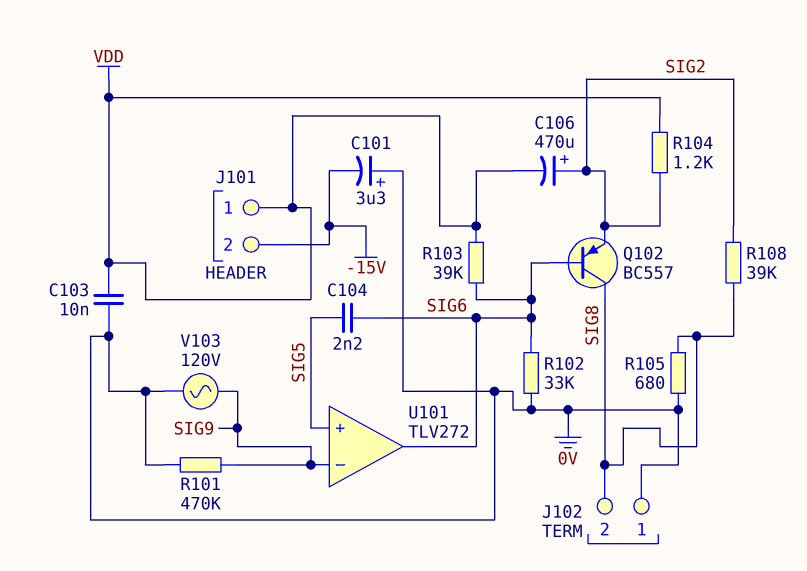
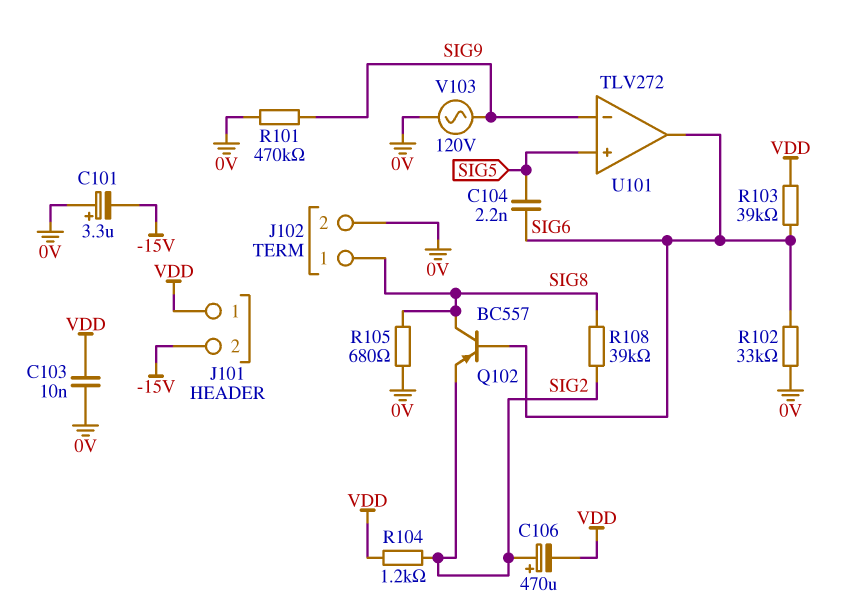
J102 pin 1: 0V -> SIG8
J102 pin 2: SIG8 -> 0V

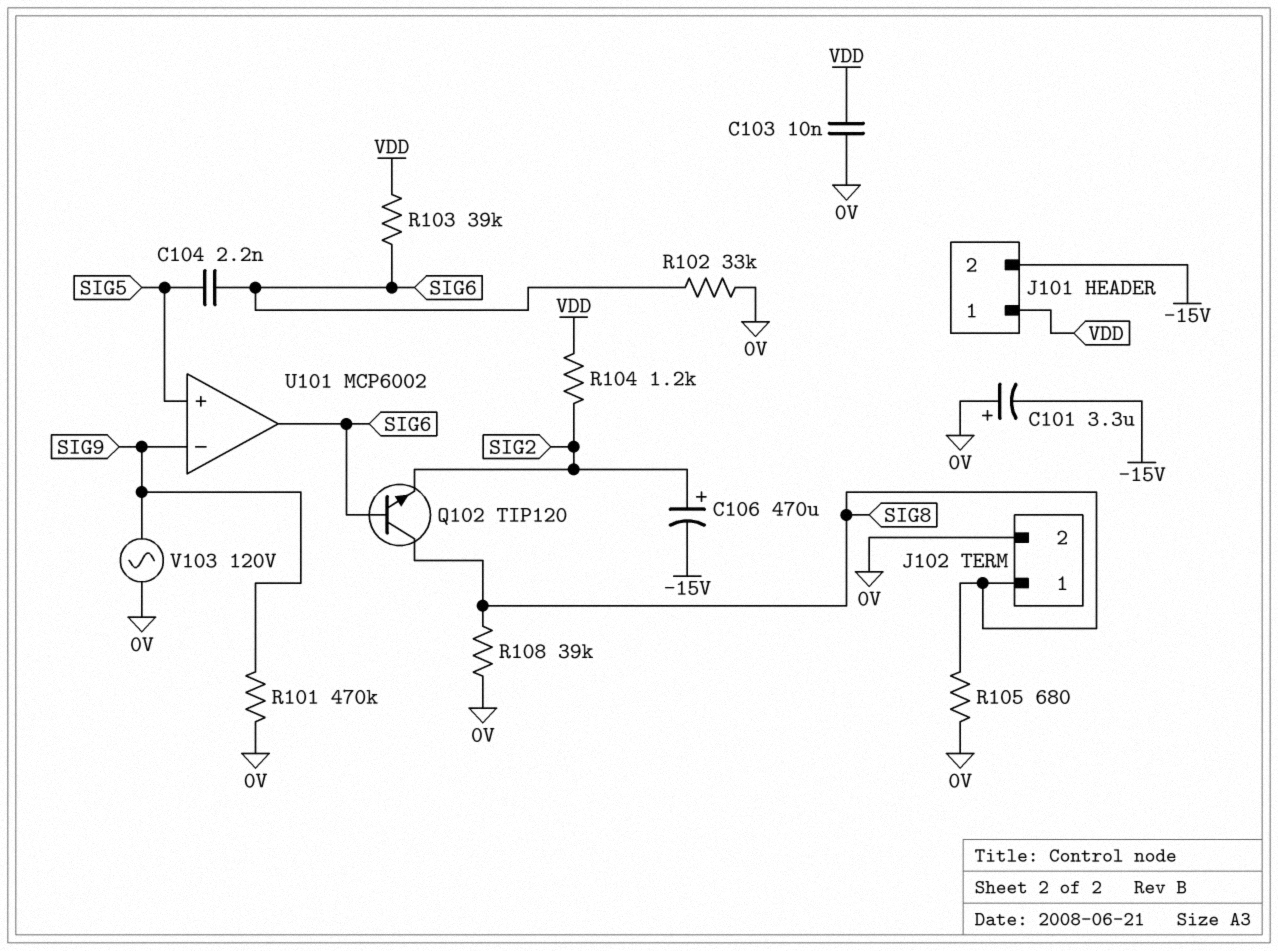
C106: 470uF (plus SIG2, minus VDD) -> 470uF (plus SIG2, minus -15V)
Q102: PNP BC557 (B SIG6, C SIG8, E SIG2) -> NPN TIP120 (B SIG6, C SIG8, E SIG2)
R108: 39k (SIG2, SIG8) -> 39k (0V, SIG8)
U101: TLV272 -> MCP6002

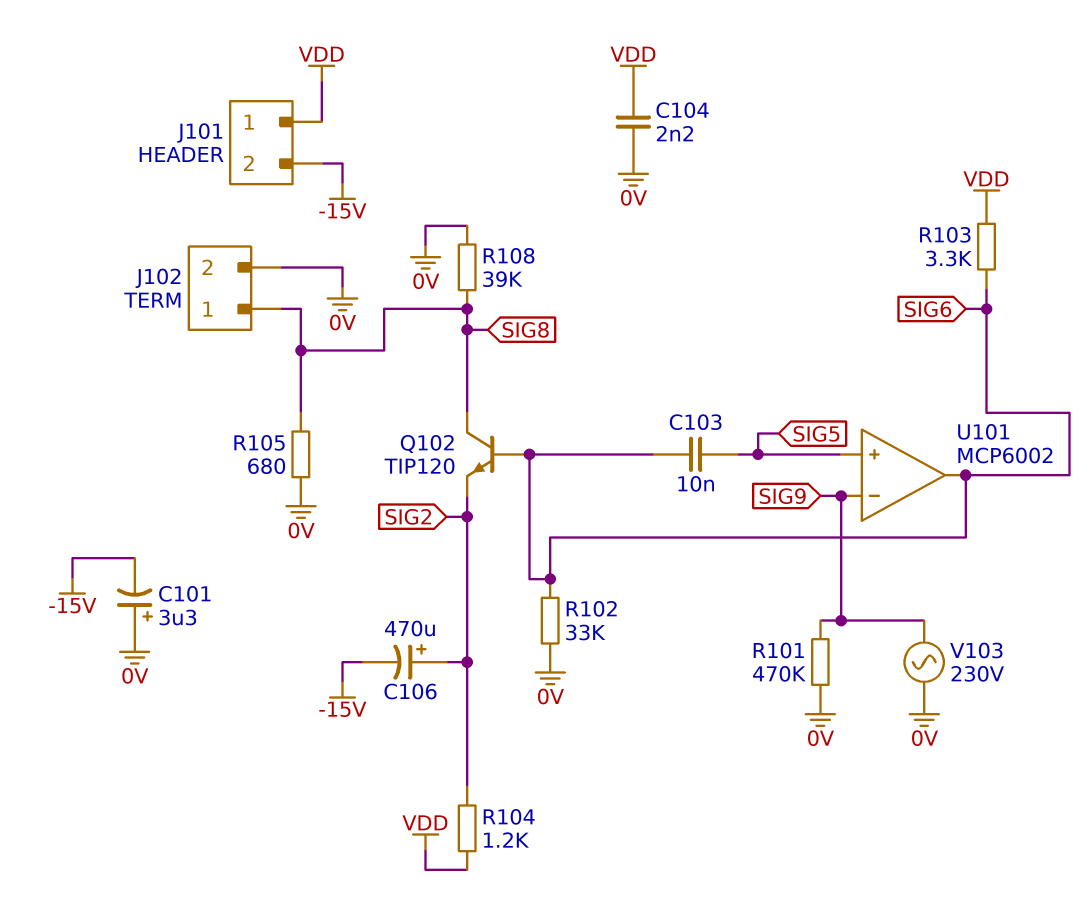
C103: 10nF (0V, VDD) -> 10nF (SIG5, SIG6)
C104: 2.2nF (SIG5, SIG6) -> 2.2nF (0V, VDD)
R103: 39k (SIG6, VDD) -> 3.3k (SIG6, VDD)
V103: AC 120V (0V, SIG9) -> AC 230V (0V, SIG9)

